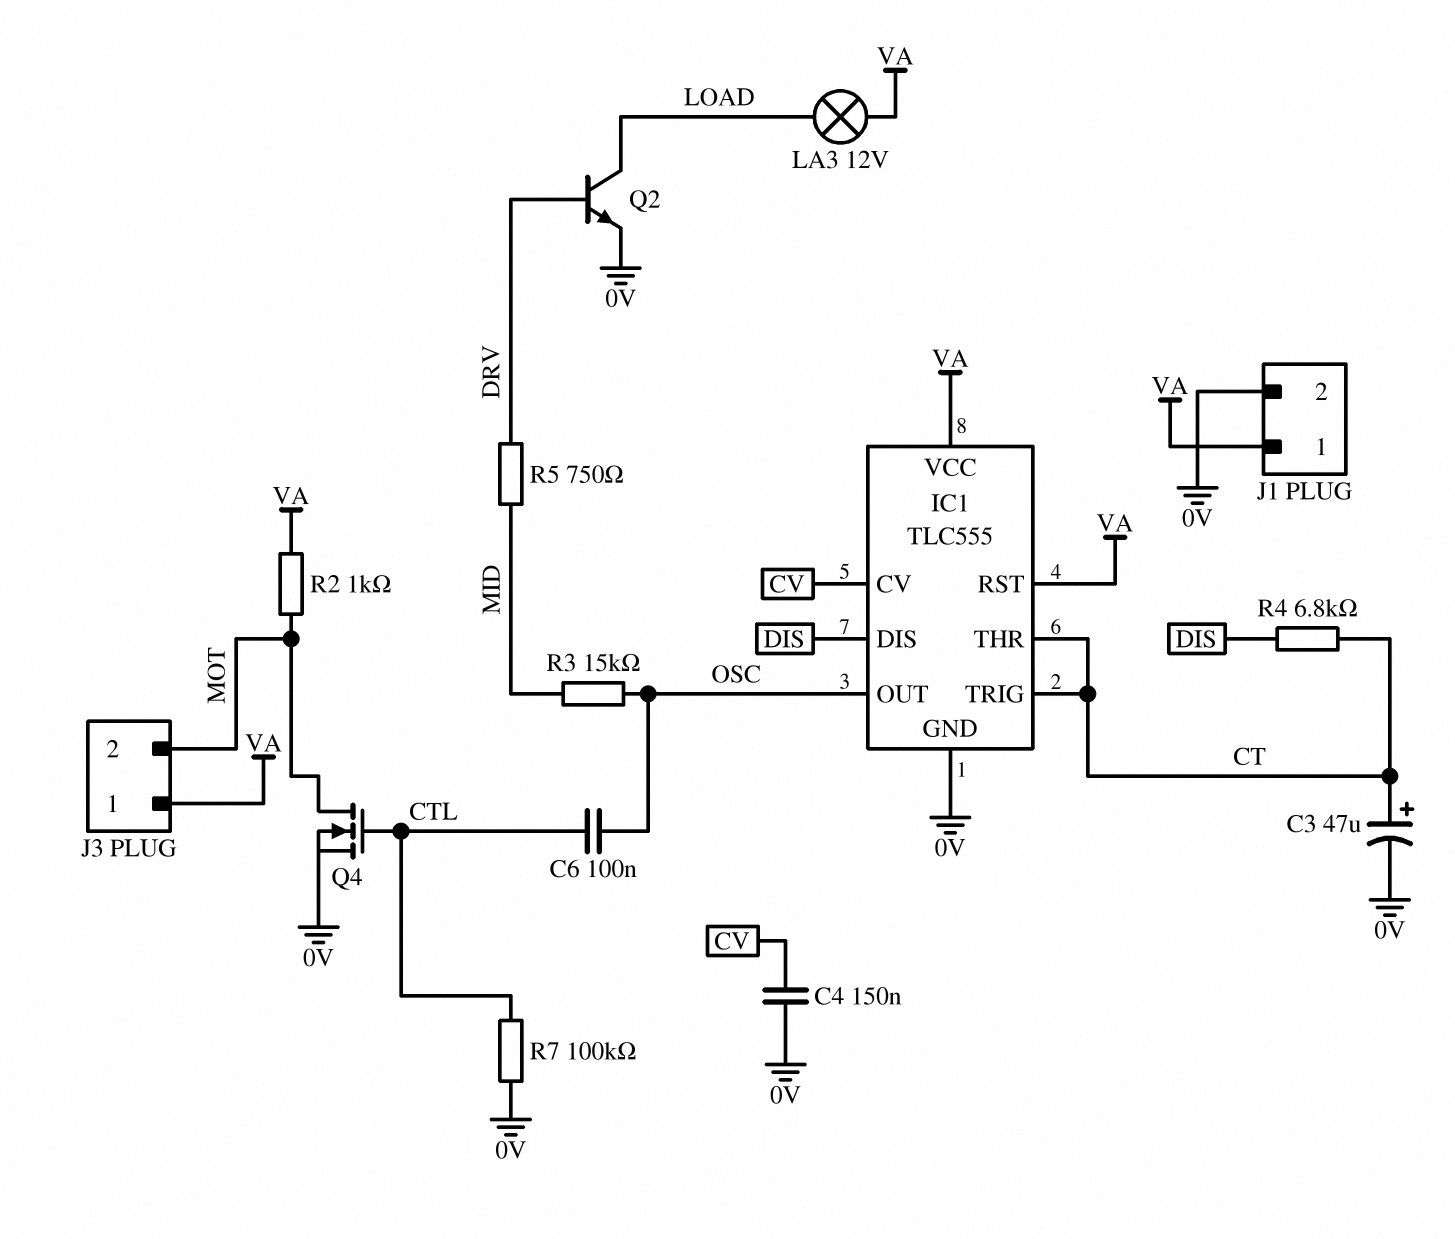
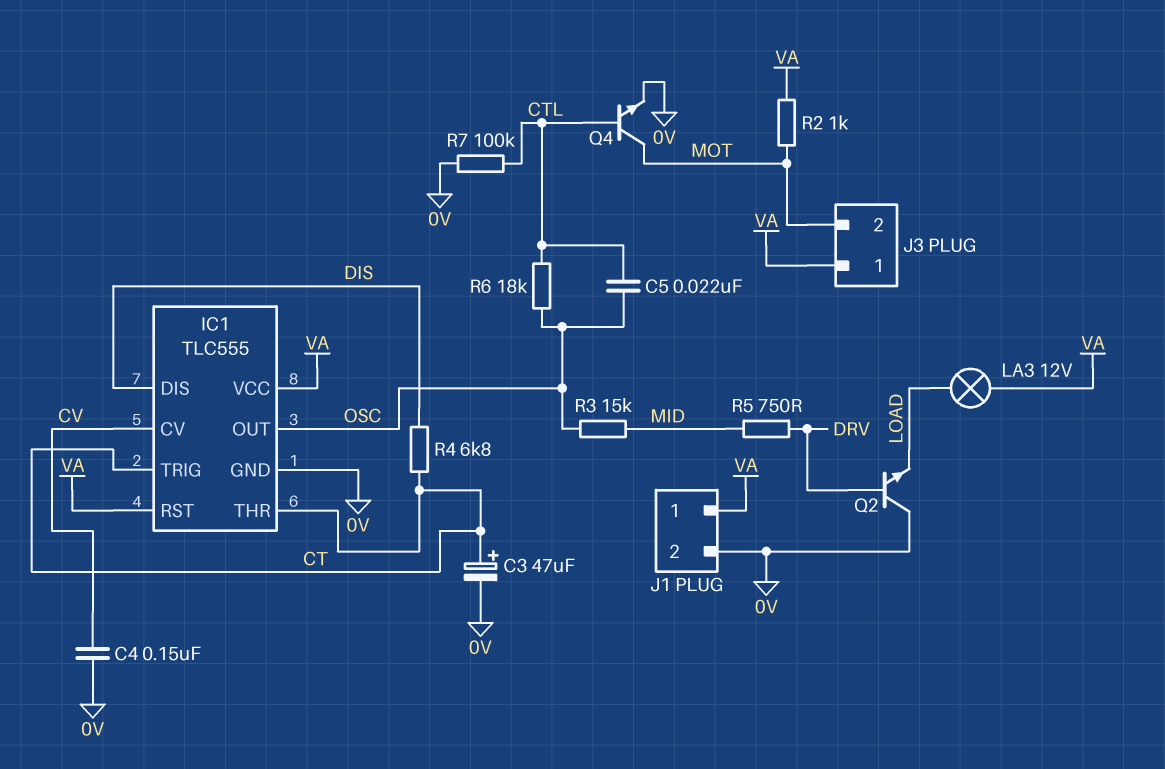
C5: none -> 22nF (CTL, OSC)
C6: 100nF (CTL, OSC) -> none
Q2: NPN (B DRV, C LOAD, E 0V) -> NPN (B DRV, C 0V, E LOAD)
Q4: NMOS (G CTL, D MOT, S 0V) -> NPN (B CTL, C MOT, E 0V)
R6: none -> 18k (CTL, OSC)

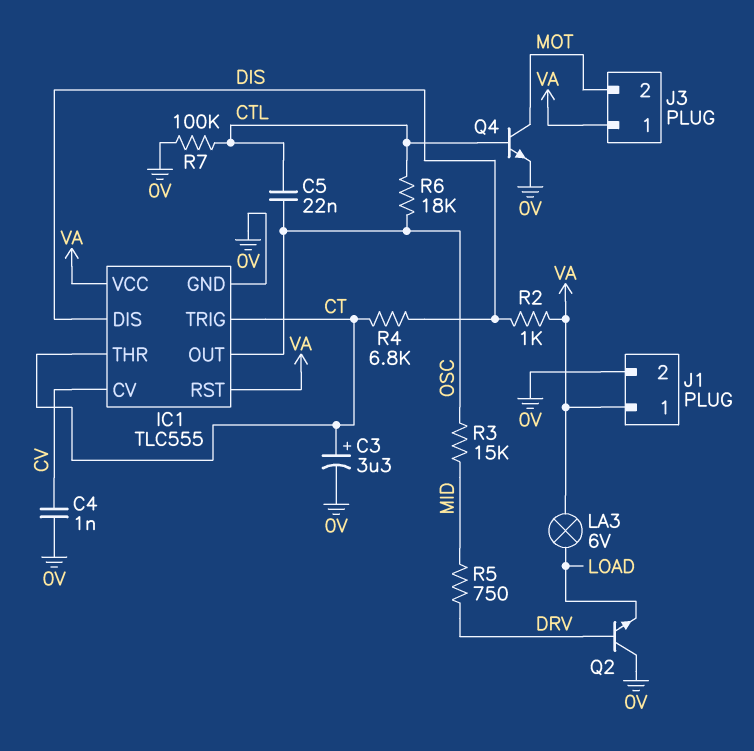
C3: 47uF (plus CT, minus 0V) -> 3.3uF (plus CT, minus 0V)
C4: 150nF (0V, CV) -> 1nF (0V, CV)
LA3: lamp 12V (LOAD, VA) -> lamp 6V (LOAD, VA)
R2: 1k (MOT, VA) -> 1k (DIS, VA)

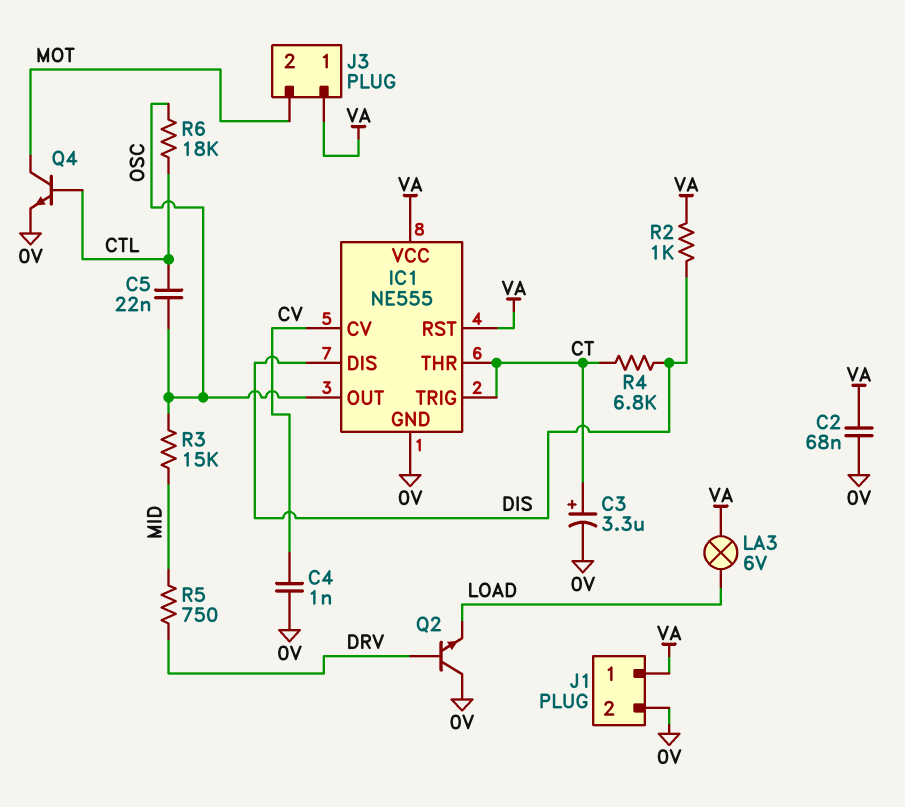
C2: none -> 68nF (0V, VA)
IC1: TLC555 -> NE555
R7: 100k (0V, CTL) -> none

